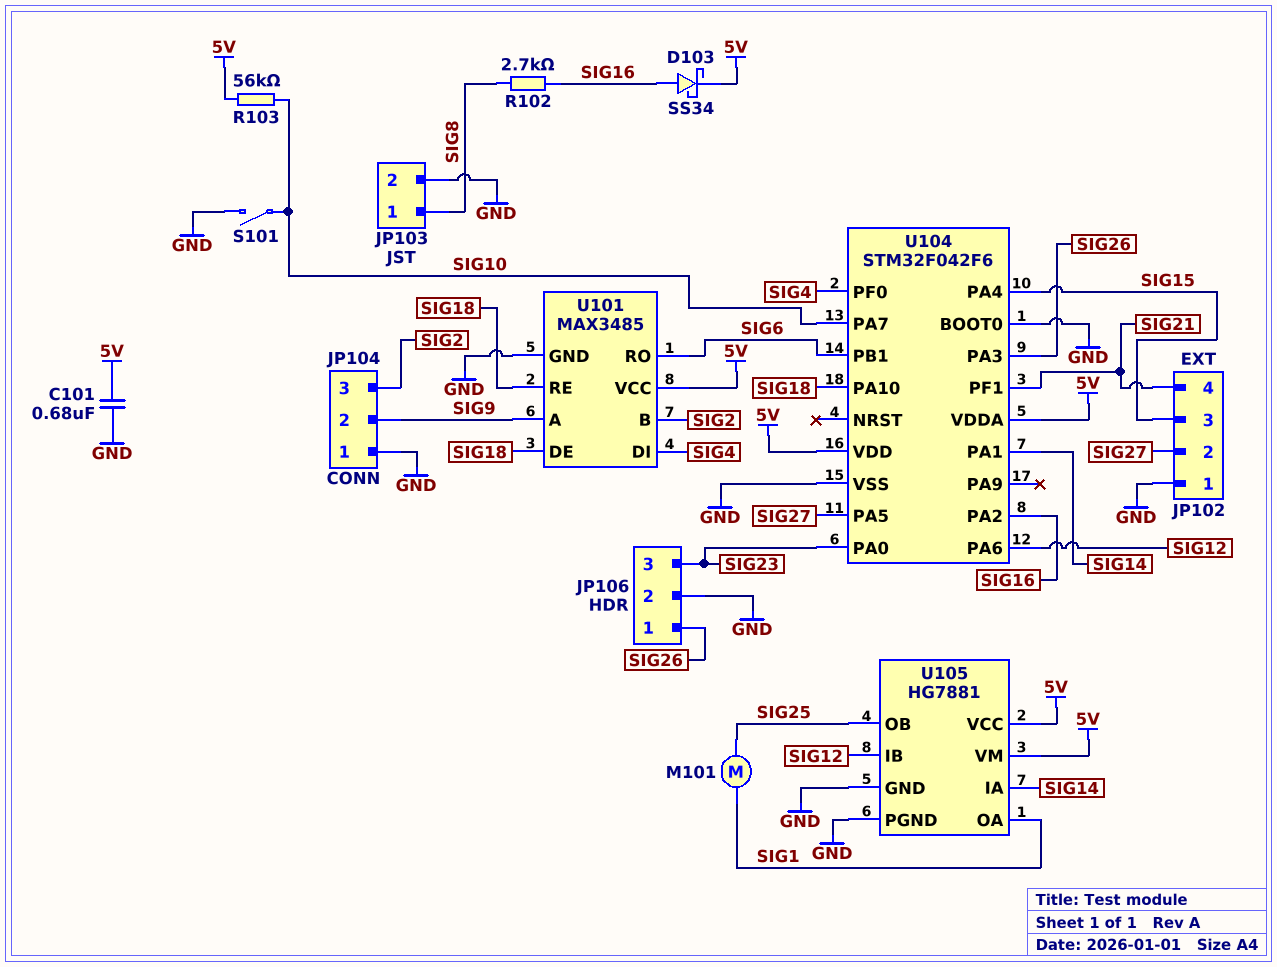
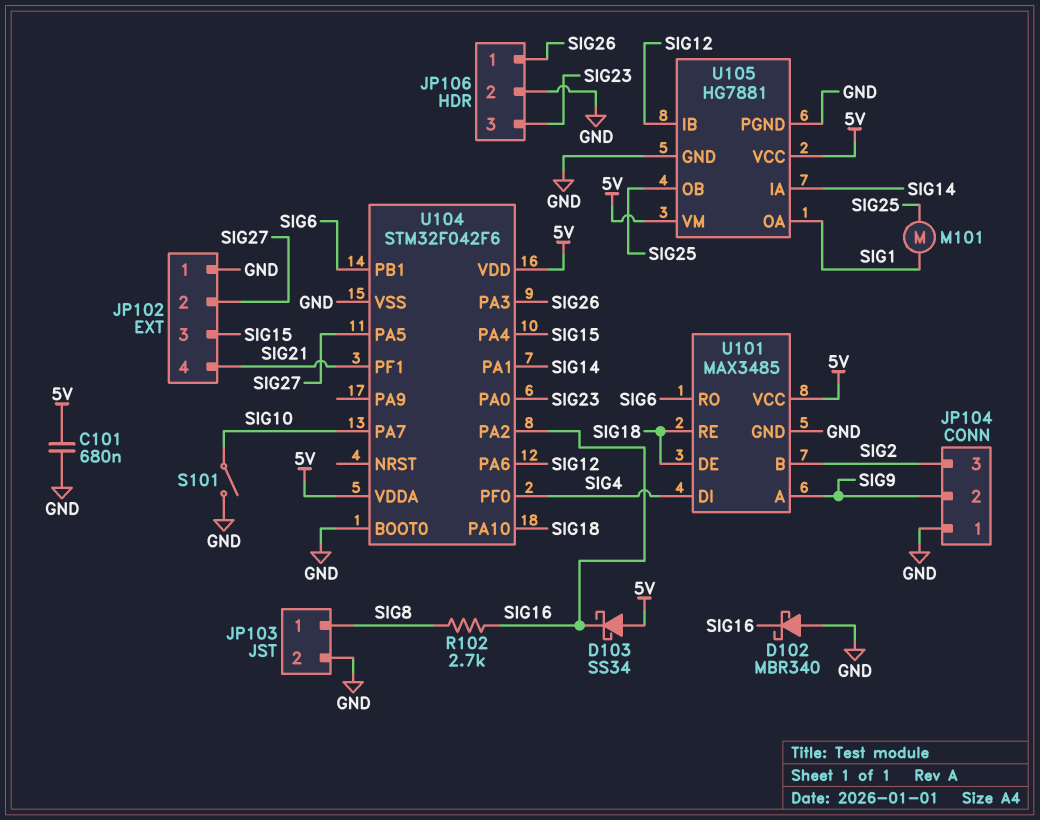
D102: none -> schottky MBR340 (A GND, K SIG16)
D103: schottky SS34 (A SIG16, K 5V) -> schottky SS34 (A 5V, K SIG16)
R103: 56k (5V, SIG10) -> none

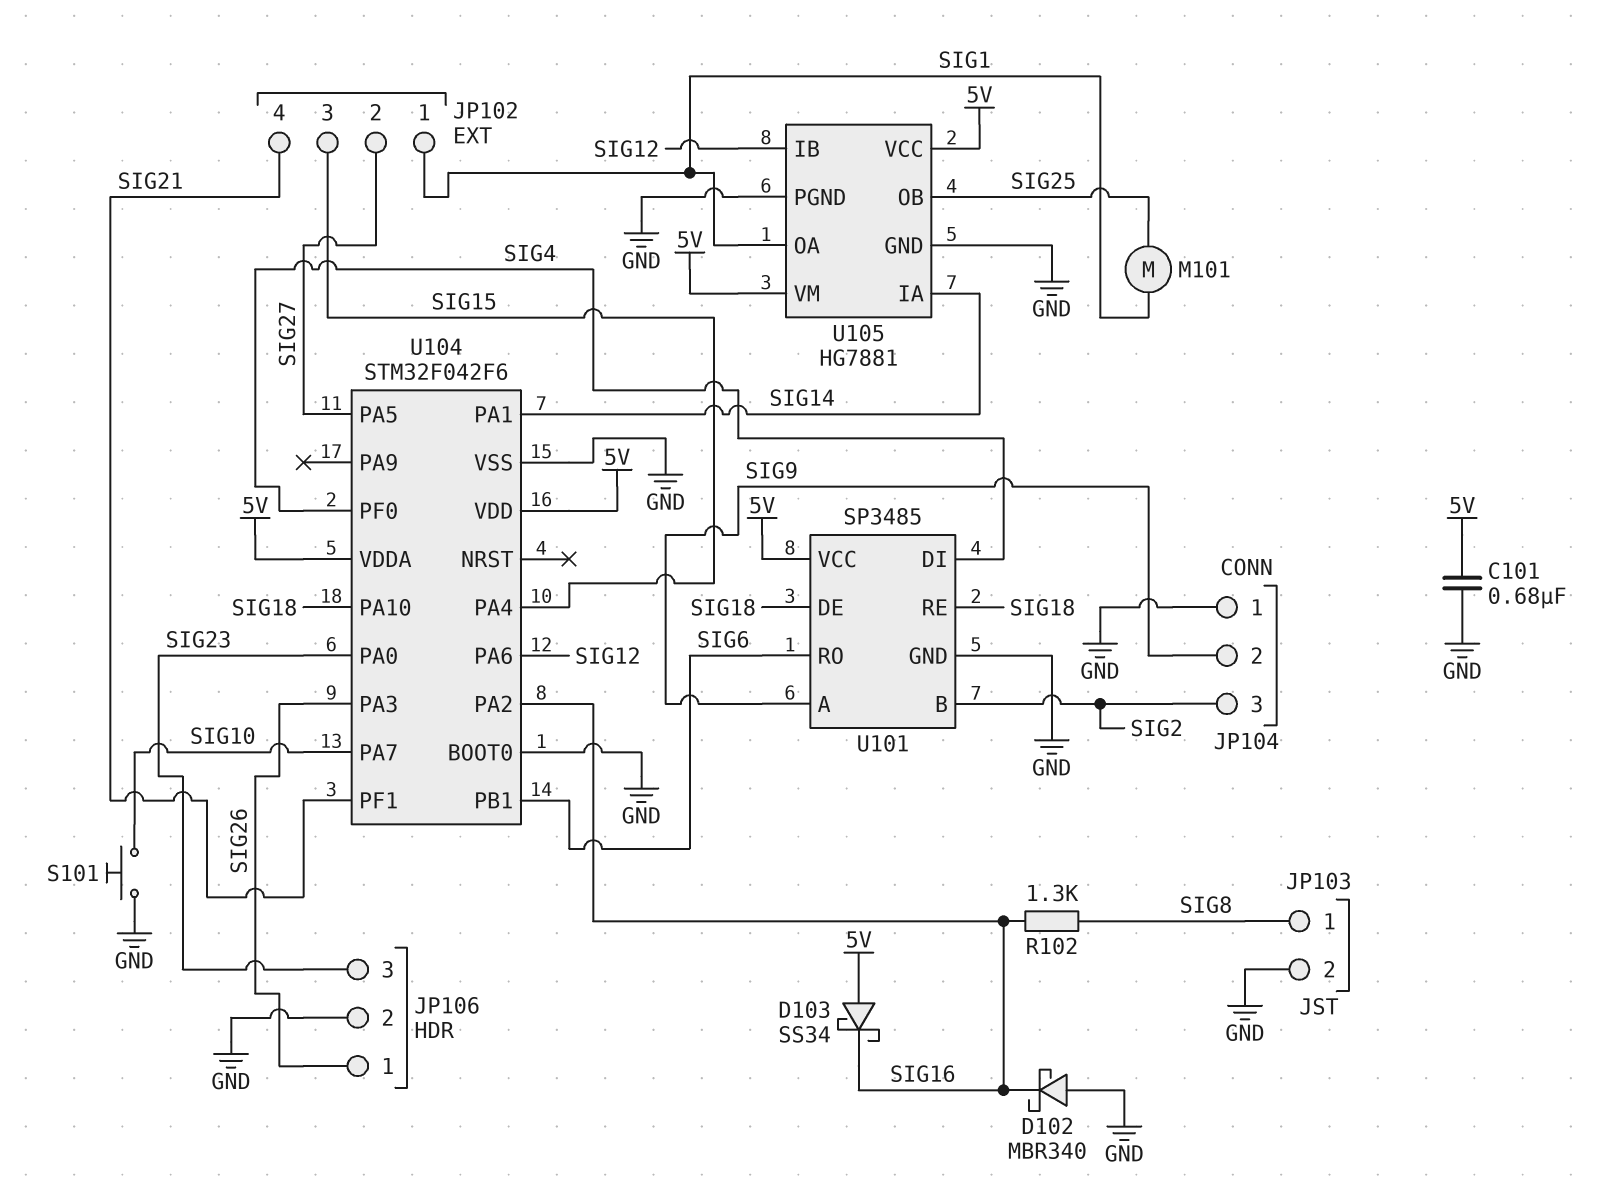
JP102 pin 1: GND -> SIG1
R102: 2.7k (SIG8, SIG16) -> 1.3k (SIG8, SIG16)
S101: switch (GND, SIG10) -> button (GND, SIG10)
U101: MAX3485 -> SP3485

